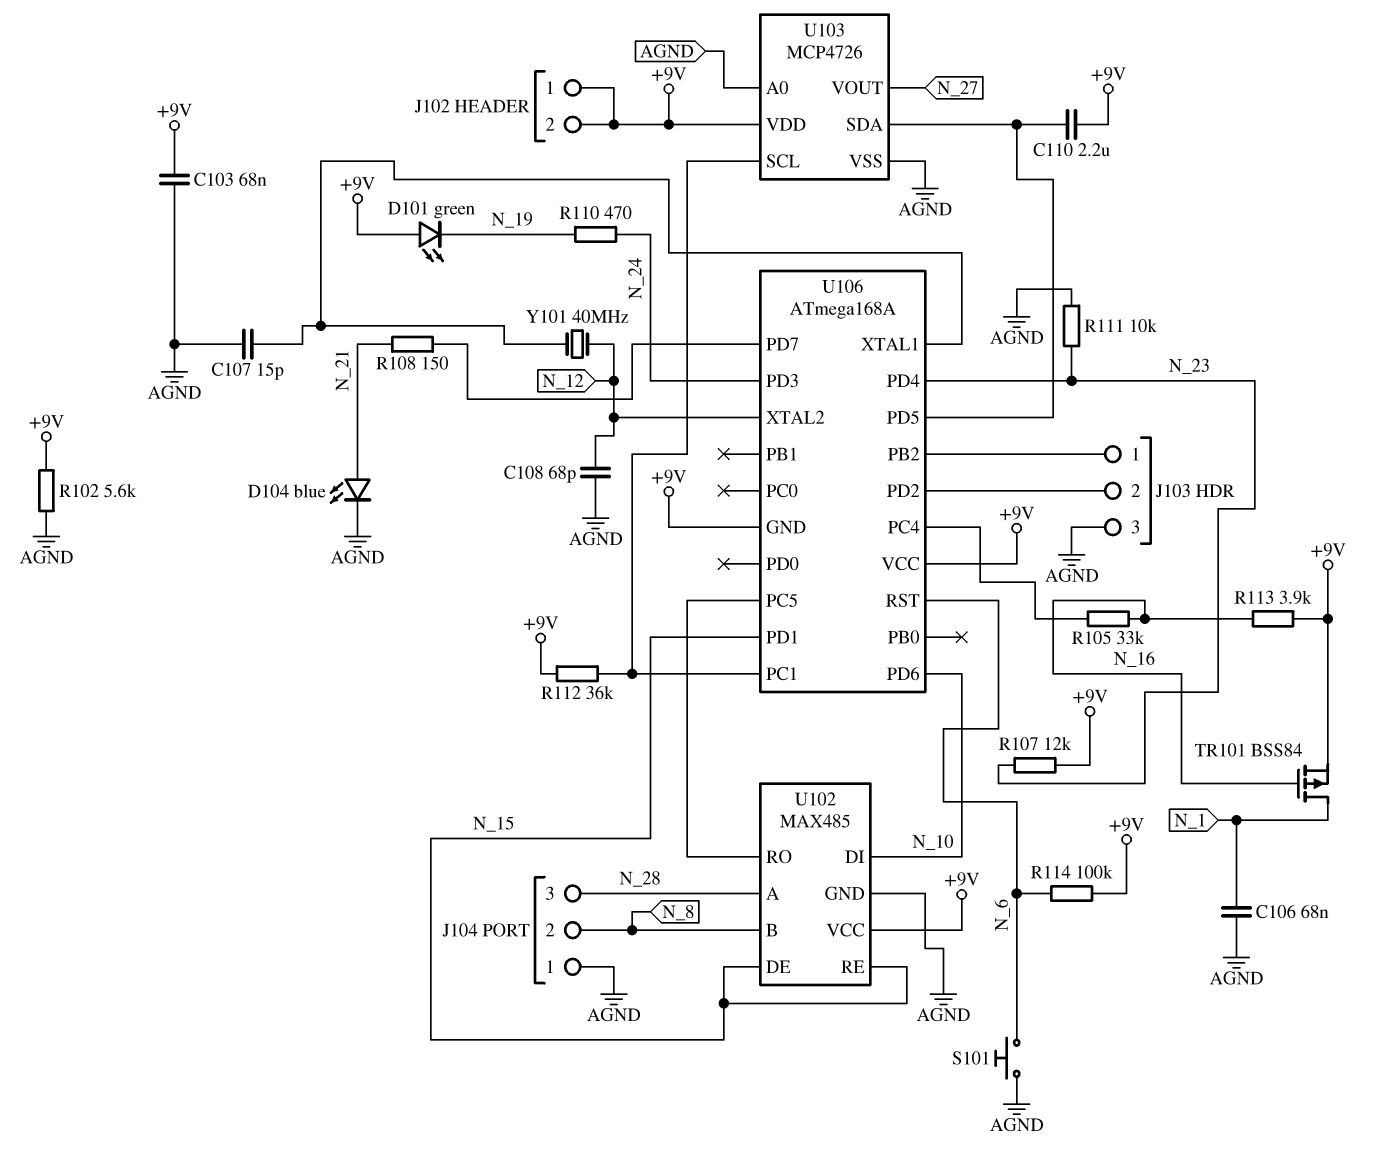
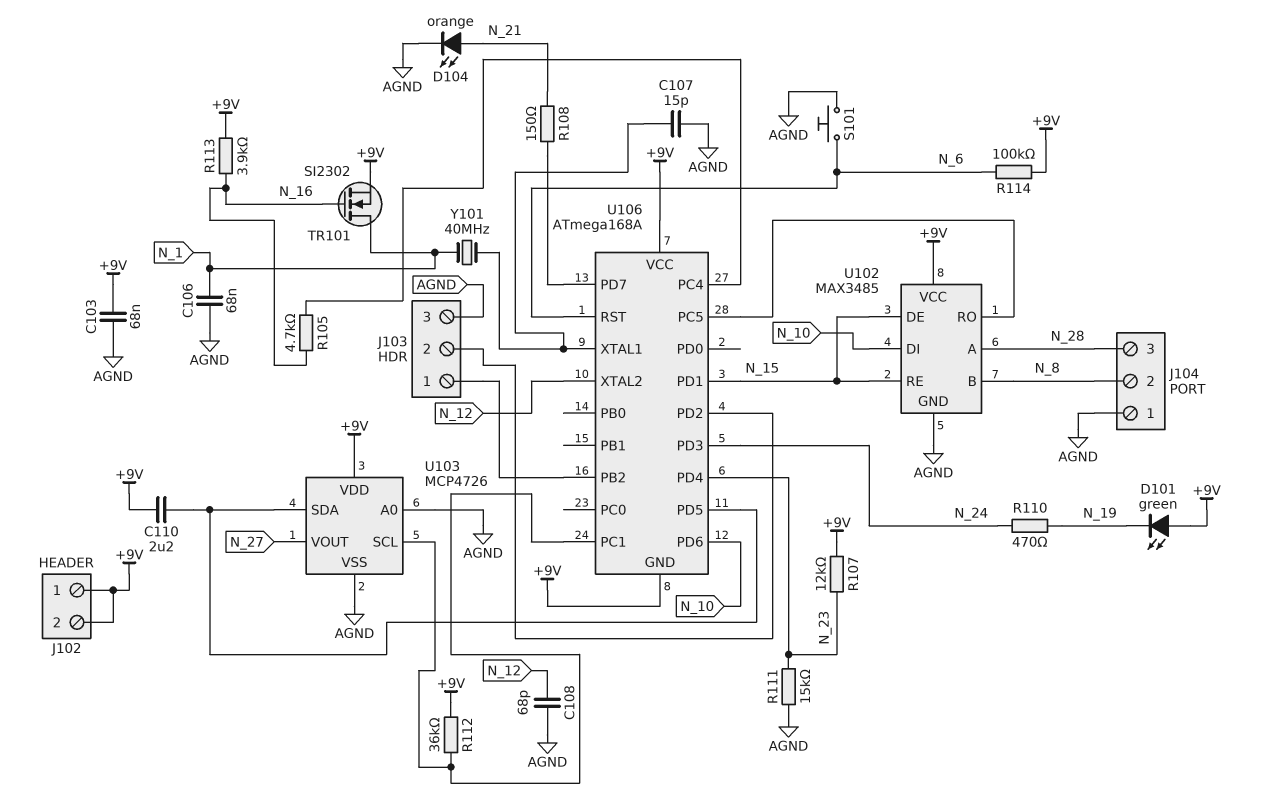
D104: LED blue (A N_21, K AGND) -> LED orange (A N_21, K AGND)
R102: 5.6k (+9V, AGND) -> none
R105: 33k (N_16, U106/PC4) -> 4.7k (N_16, U106/PC4)
R111: 10k (AGND, N_23) -> 15k (AGND, N_23)
TR101: PMOS BSS84 (G N_16, D N_1, S +9V) -> NMOS SI2302 (G N_16, D N_1, S +9V)
U102: MAX485 -> MAX3485
Y101: 40MHz (N_12, U106/XTAL1) -> 40MHz (N_1, U106/XTAL1)

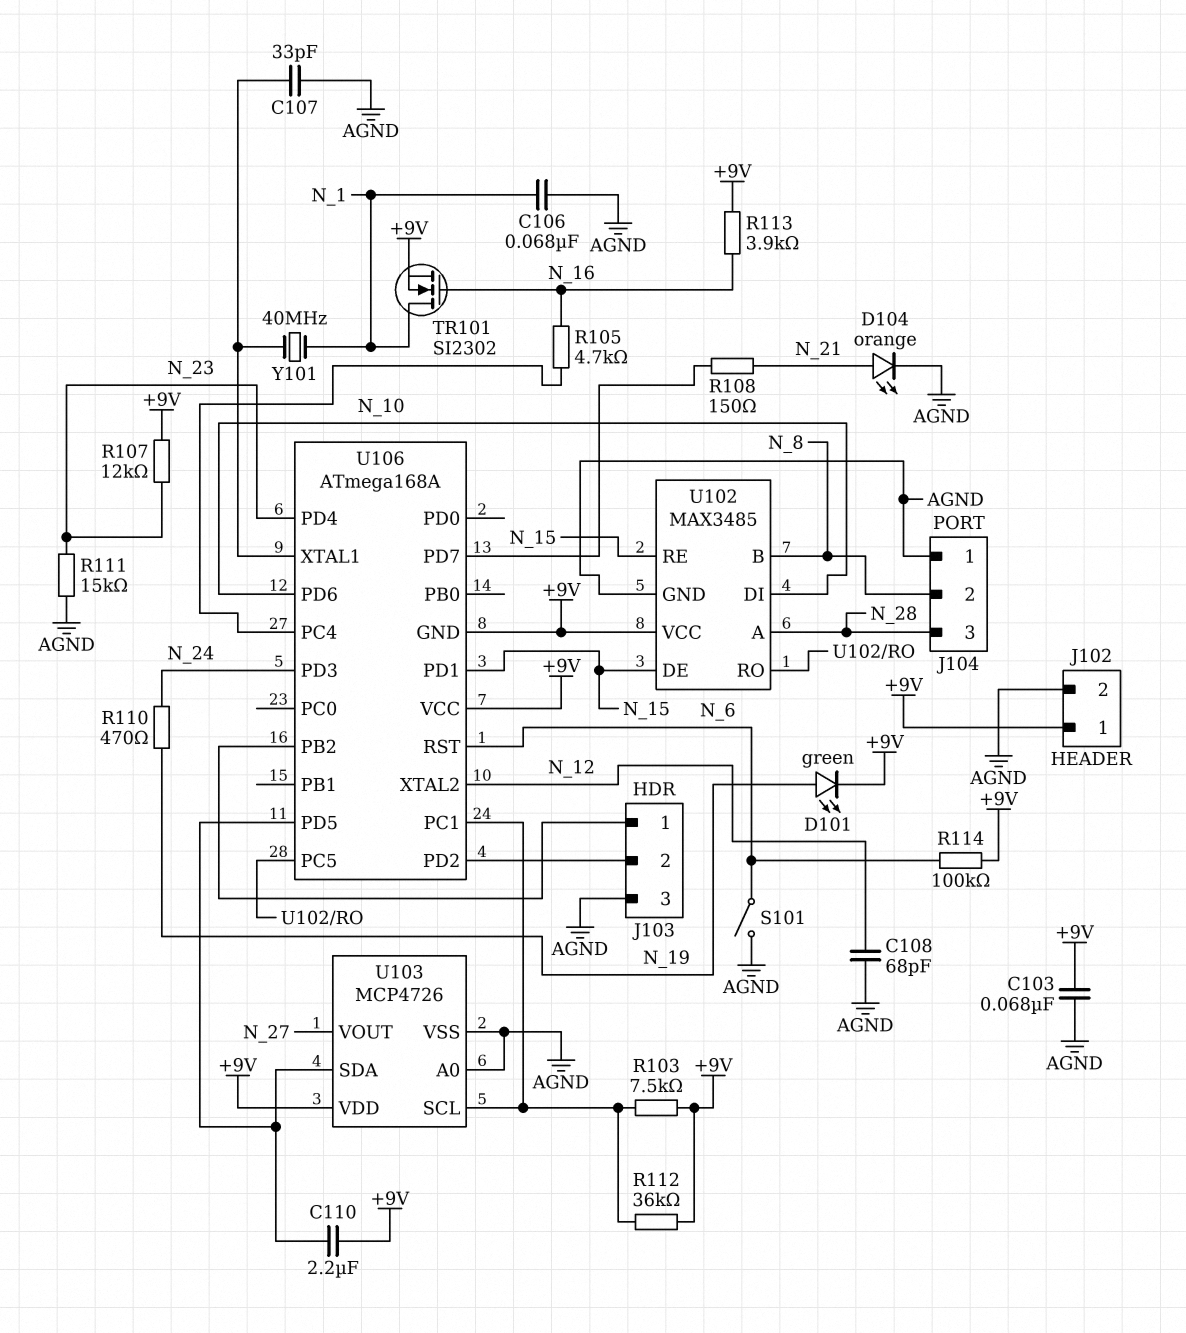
C107: 15pF (AGND, U106/XTAL1) -> 33pF (AGND, U106/XTAL1)
D101: LED green (A +9V, K N_19) -> LED green (A N_19, K +9V)
J102 pin 2: +9V -> AGND
R103: none -> 7.5k (+9V, U103/SCL)
S101: button (AGND, N_6) -> switch (AGND, N_6)

